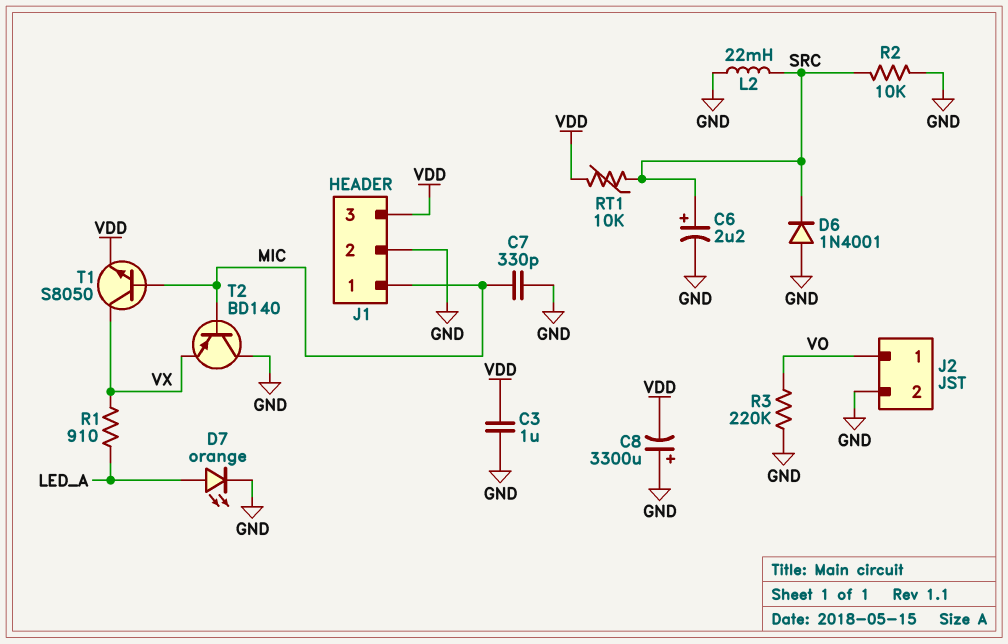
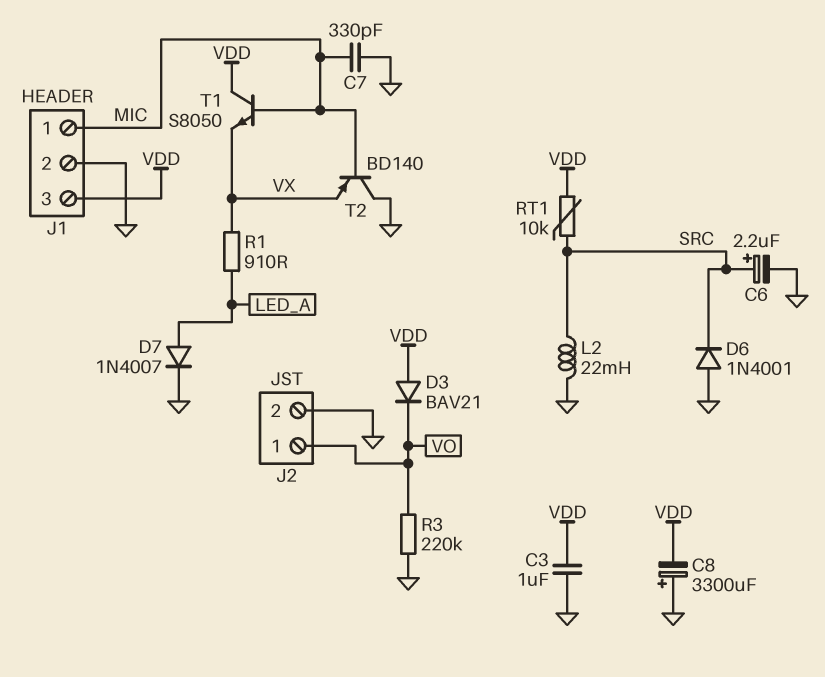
D3: none -> diode BAV21 (A VDD, K VO)
D7: LED orange (A LED_A, K GND) -> diode 1N4007 (A LED_A, K GND)
R2: 10k (GND, SRC) -> none
T1: NPN S8050 (B MIC, C VX, E VDD) -> NPN S8050 (B MIC, C VDD, E VX)

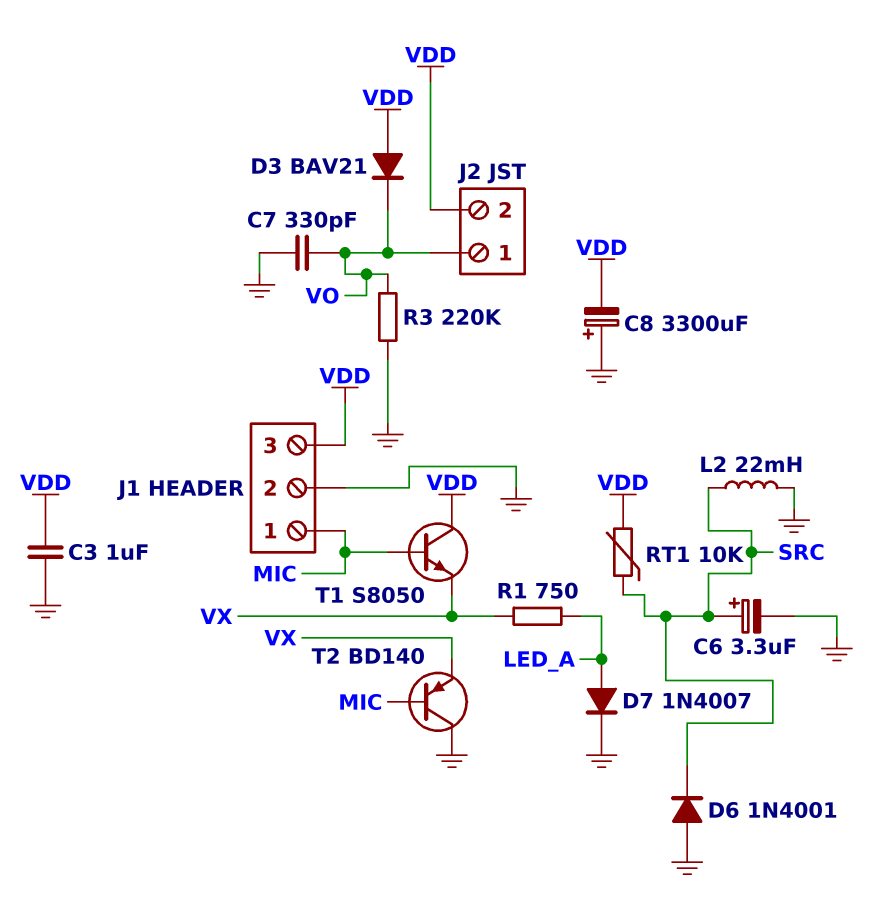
C6: 2.2uF (plus SRC, minus GND) -> 3.3uF (plus SRC, minus GND)
C7: 330pF (GND, MIC) -> 330pF (GND, VO)
J2 pin 2: GND -> VDD
R1: 910 (LED_A, VX) -> 750 (LED_A, VX)

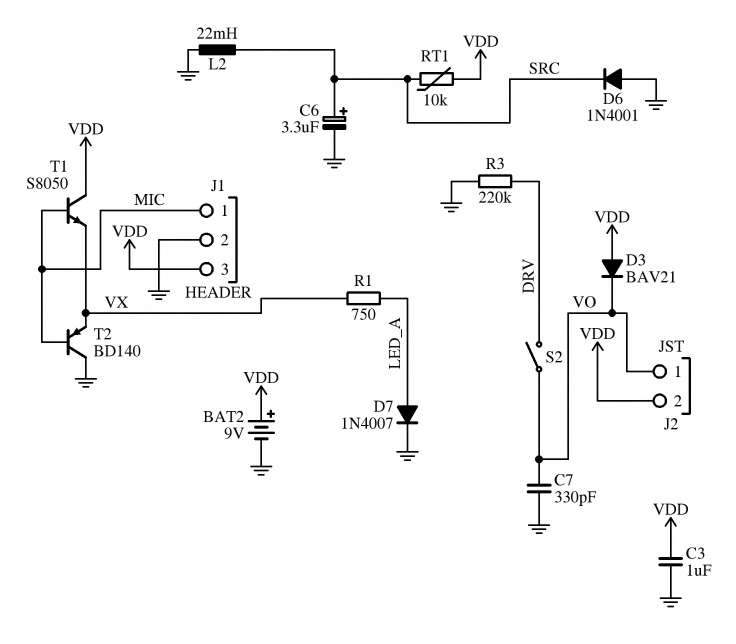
BAT2: none -> 9V (plus VDD, minus GND)
C8: 3300uF (plus GND, minus VDD) -> none
R3: 220k (GND, VO) -> 220k (DRV, GND)
S2: none -> switch (DRV, VO)

